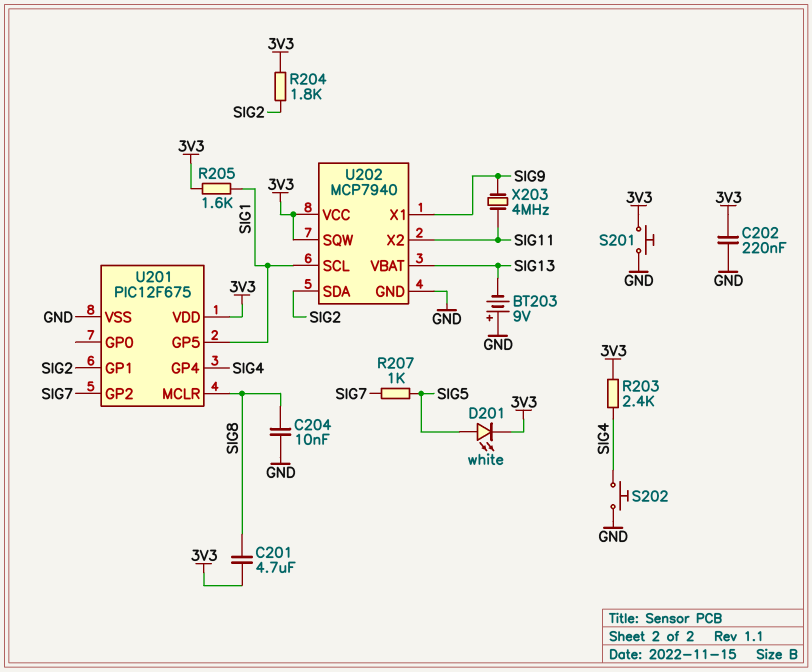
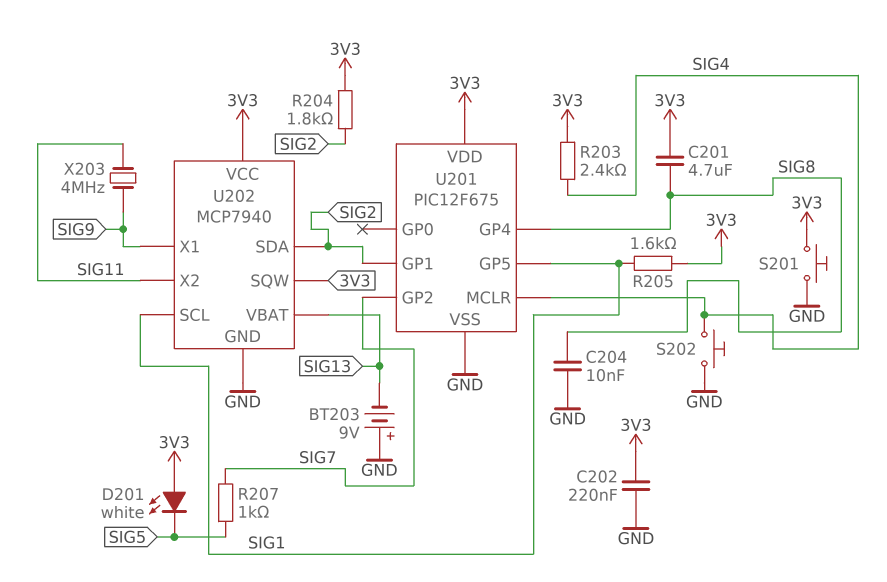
D201: LED white (A SIG5, K 3V3) -> LED white (A 3V3, K SIG5)
U201 pin GP4: SIG4 -> SIG8
U201 pin MCLR: SIG8 -> SIG4

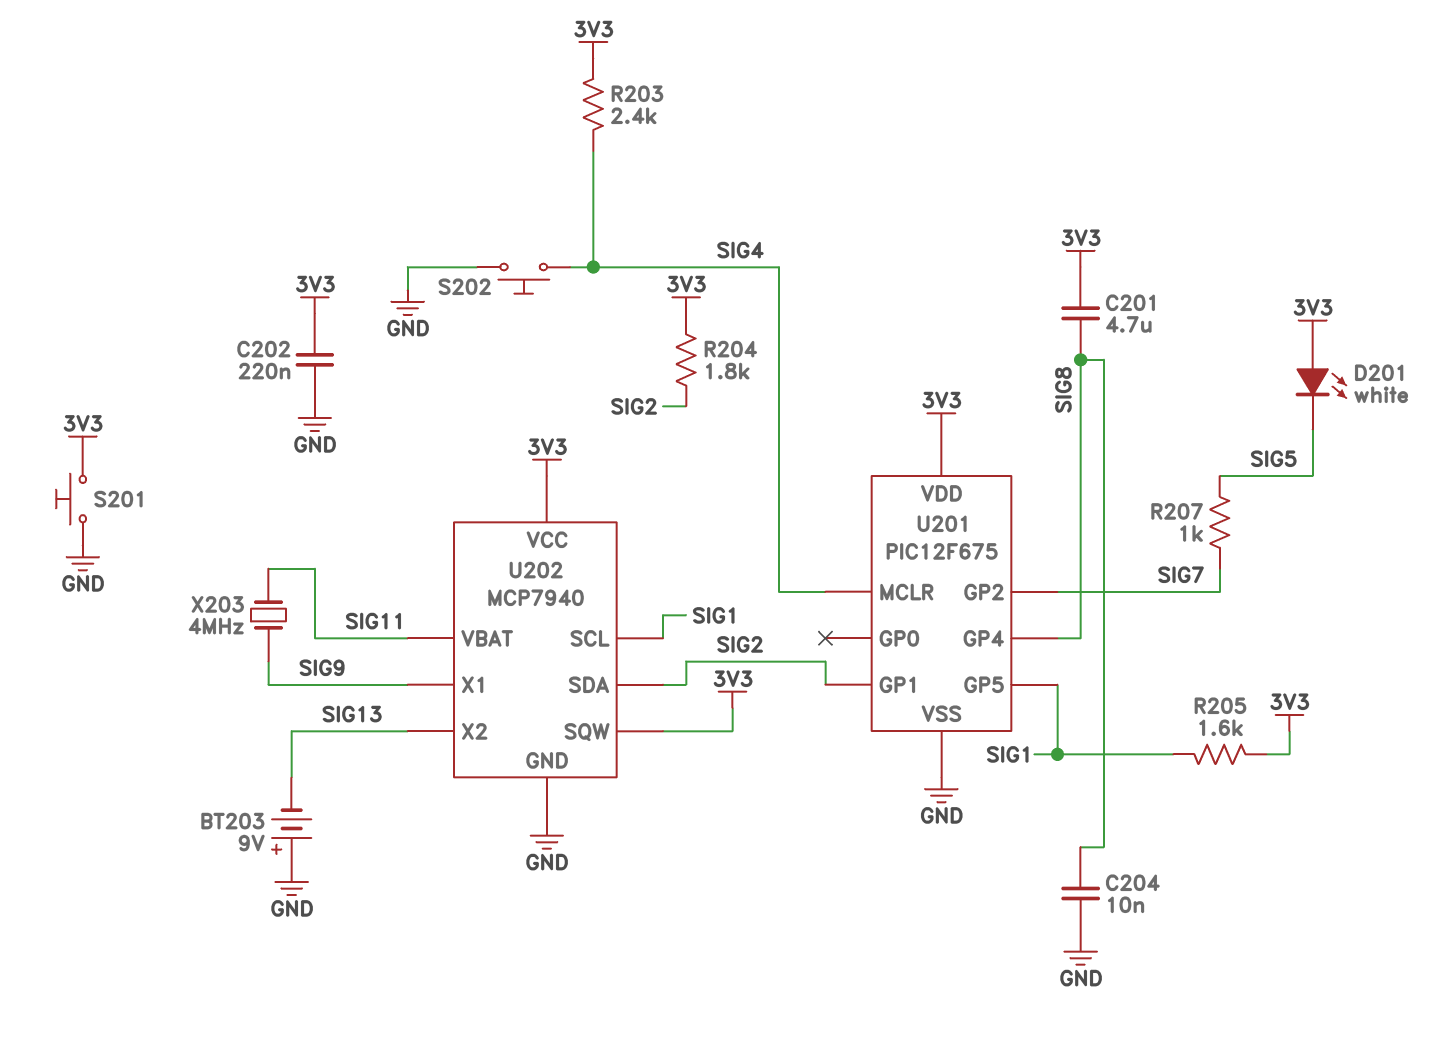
U202 pin VBAT: SIG13 -> SIG11
U202 pin X2: SIG11 -> SIG13

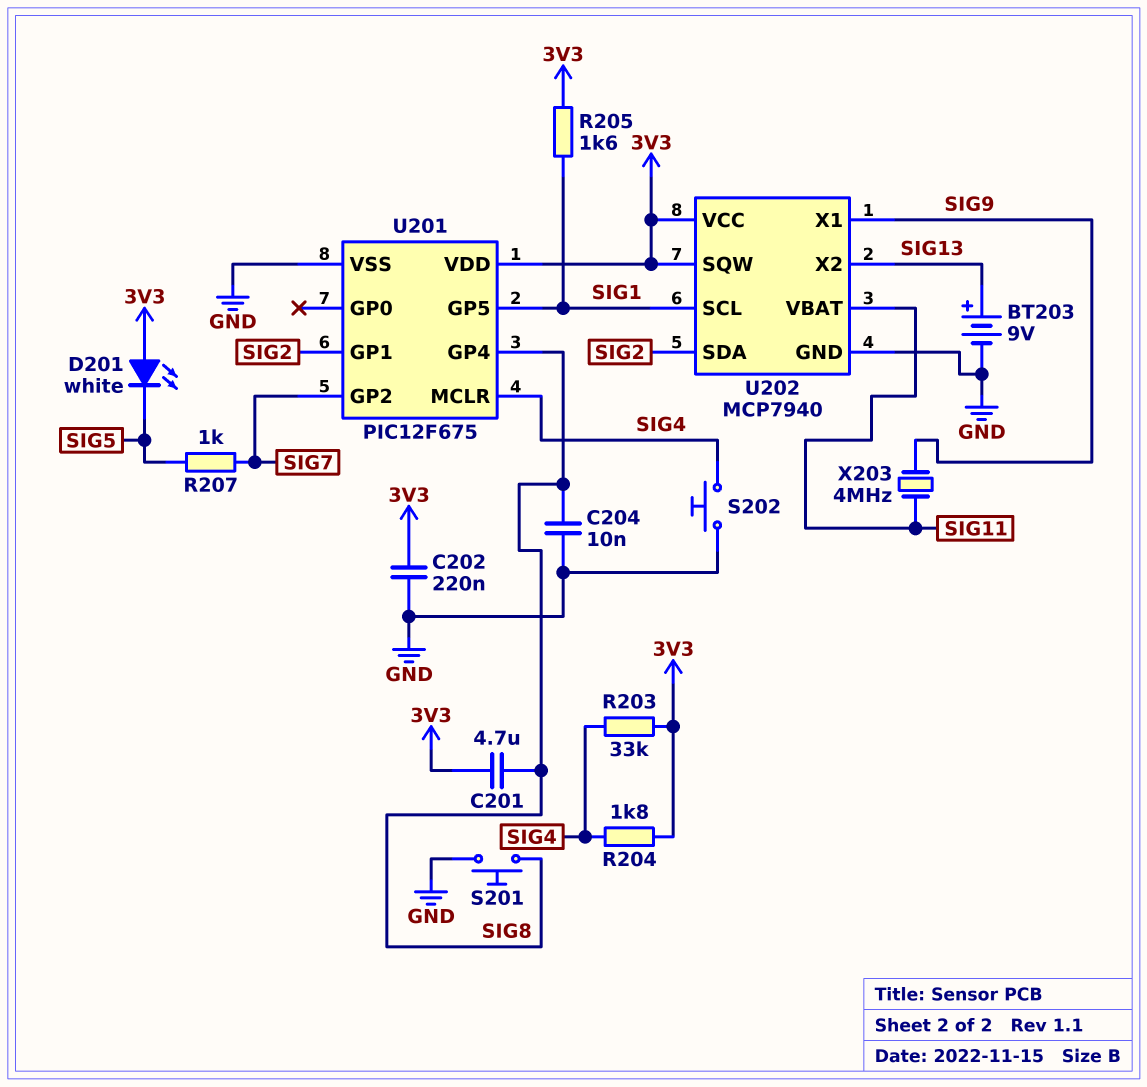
BT203: 9V (plus GND, minus SIG13) -> 9V (plus SIG13, minus GND)
R203: 2.4k (3V3, SIG4) -> 33k (3V3, SIG4)
R204: 1.8k (3V3, SIG2) -> 1.8k (3V3, SIG4)
S201: button (3V3, GND) -> button (GND, SIG8)

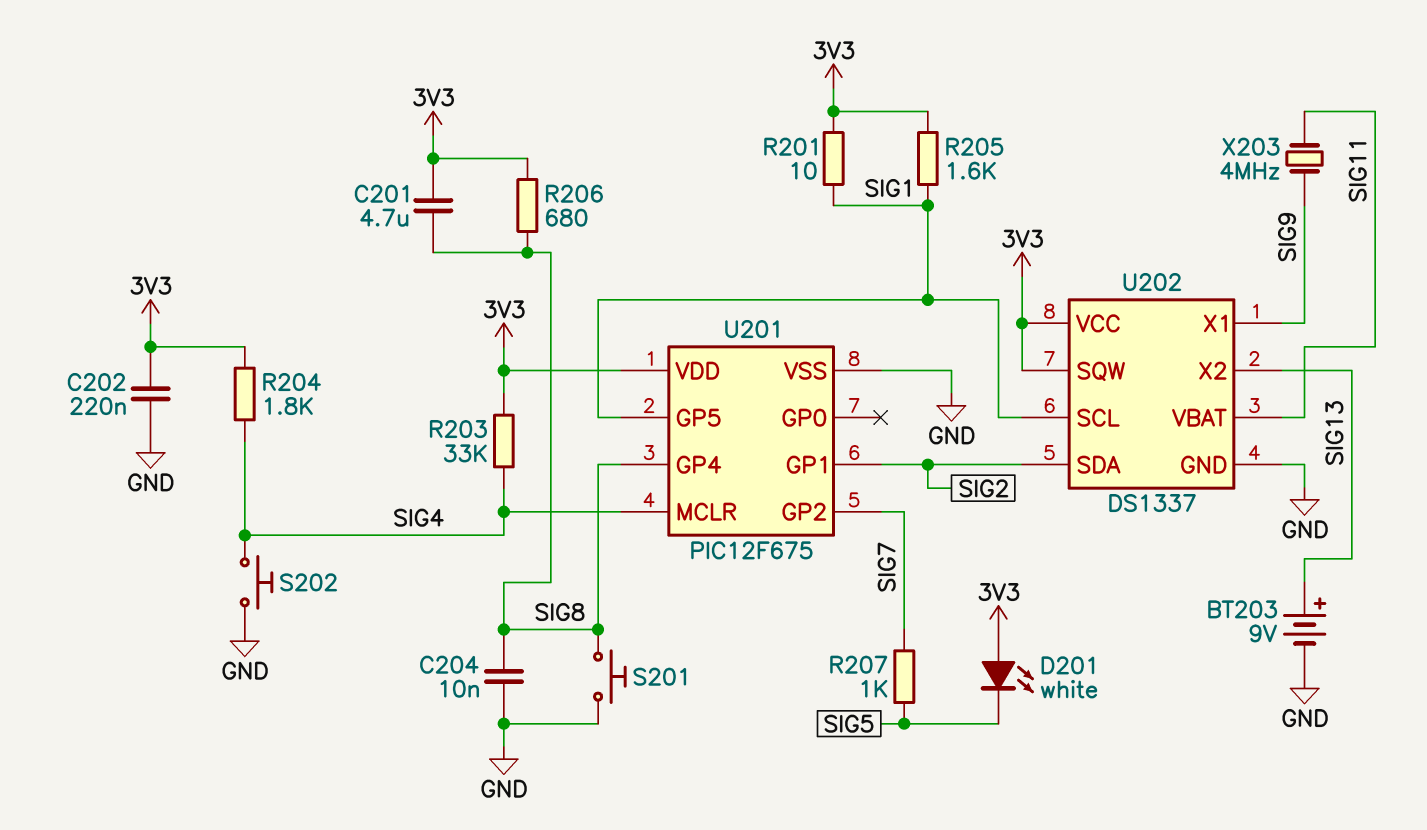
R201: none -> 10 (3V3, SIG1)
R206: none -> 680 (3V3, SIG8)
U202: MCP7940 -> DS1337

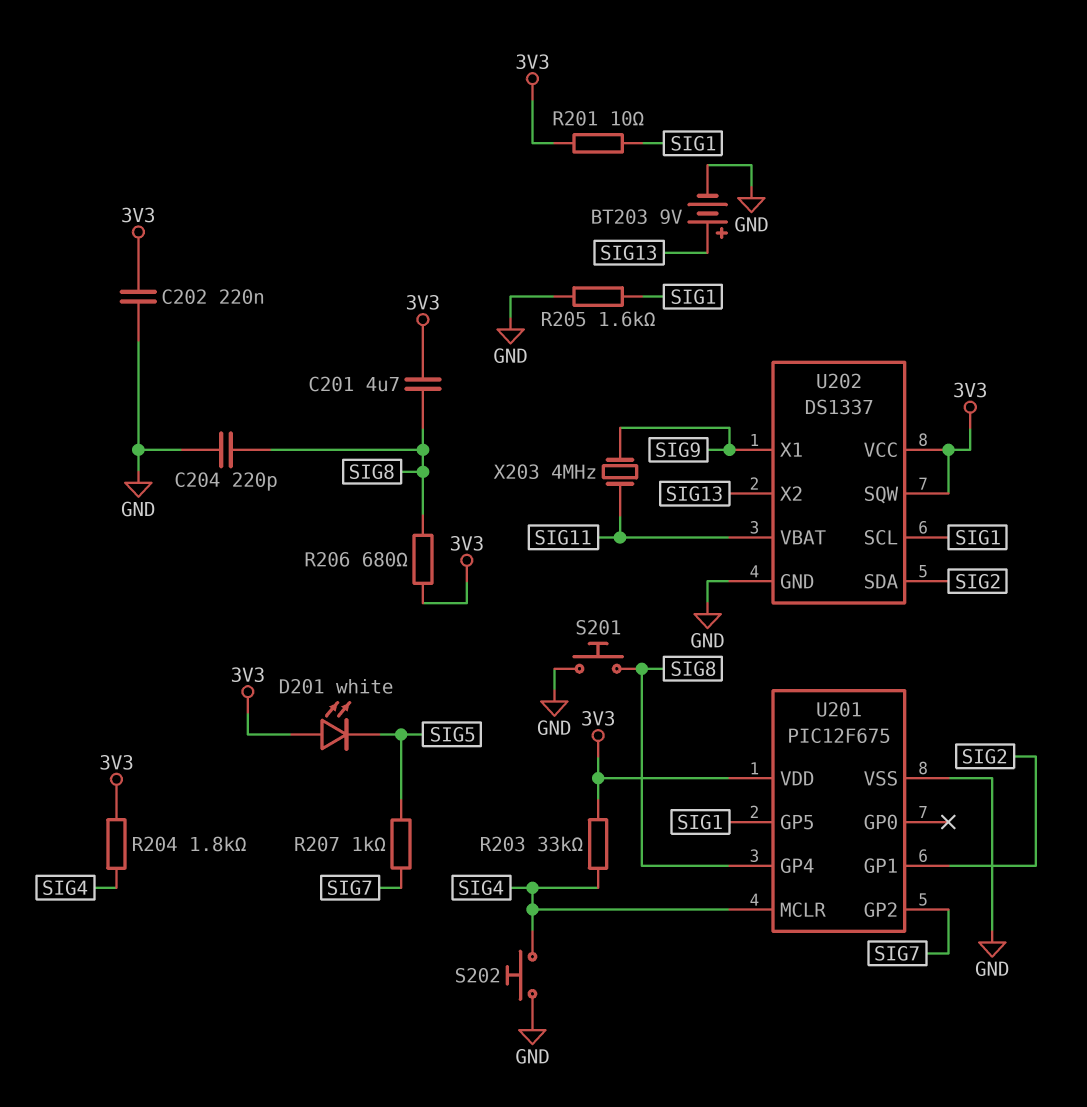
C204: 10nF (GND, SIG8) -> 220pF (GND, SIG8)
R205: 1.6k (3V3, SIG1) -> 1.6k (GND, SIG1)

